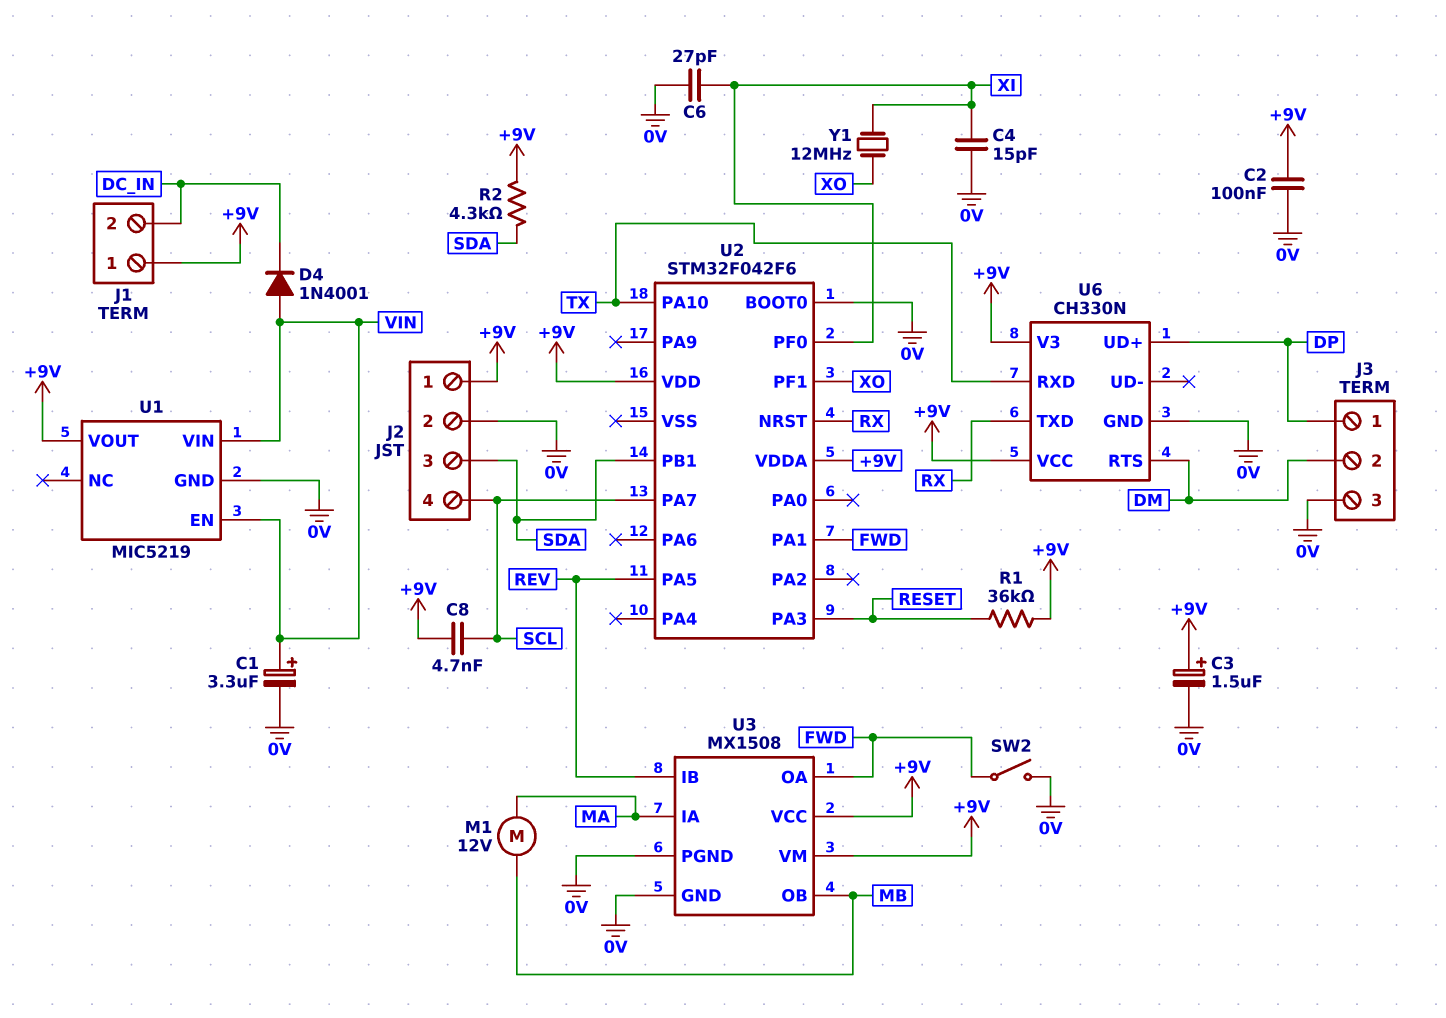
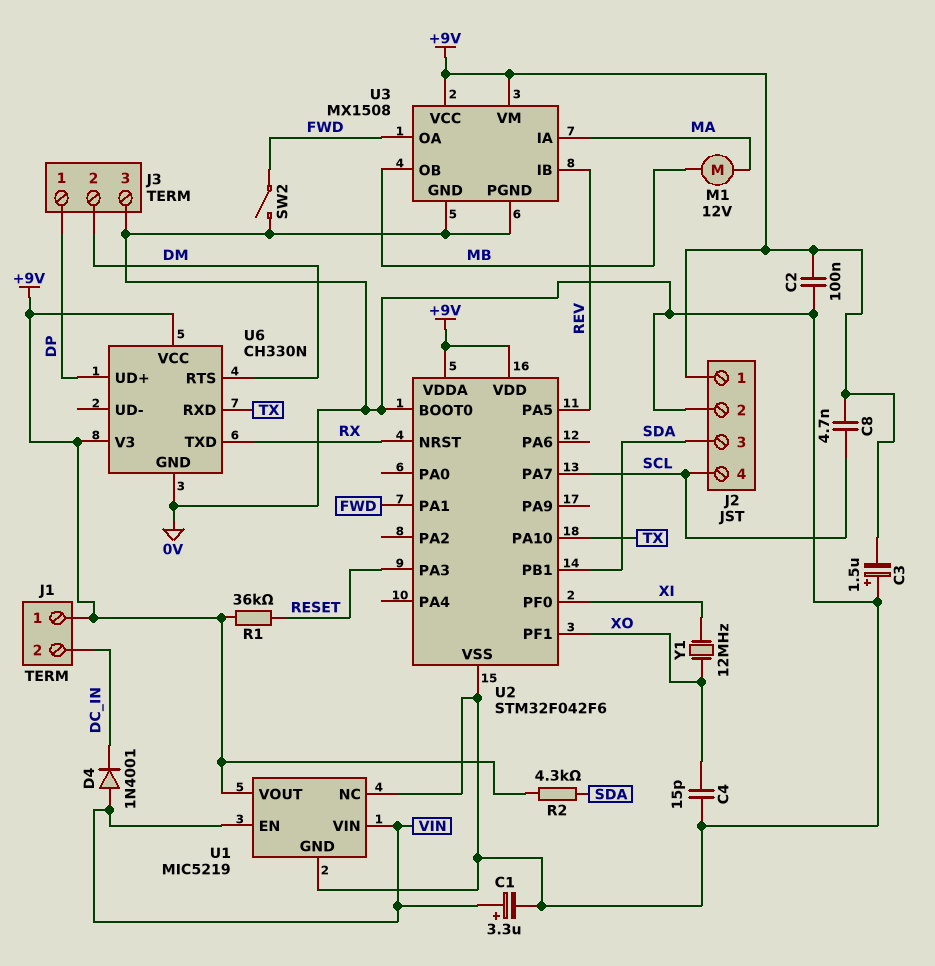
C3: 1.5uF (plus +9V, minus 0V) -> 1.5uF (plus 0V, minus +9V)
C4: 15pF (0V, XI) -> 15pF (0V, XO)
C6: 27pF (0V, XI) -> none
U1 pin NC: none -> 0V
U2 pin VSS: none -> 0V

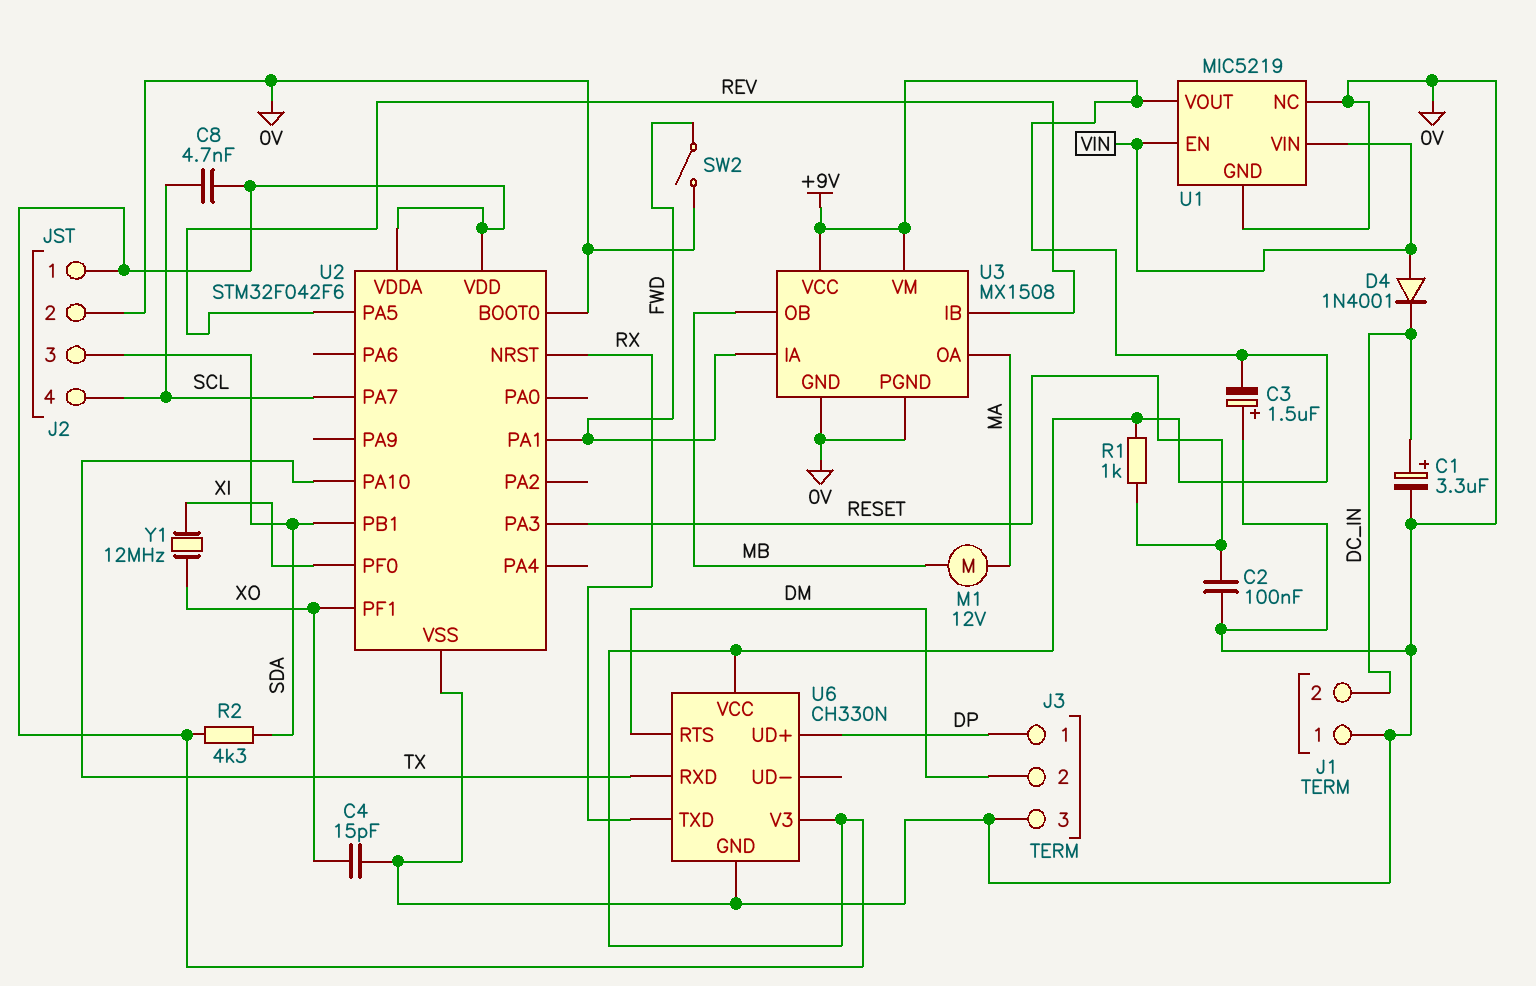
C1: 3.3uF (plus VIN, minus 0V) -> 3.3uF (plus DC_IN, minus 0V)
C2: 100nF (+9V, 0V) -> 100nF (0V, RESET)
J1 pin 1: +9V -> 0V
R1: 36k (+9V, RESET) -> 1k (+9V, RESET)
U3 pin IA: MA -> FWD
U3 pin OA: FWD -> MA

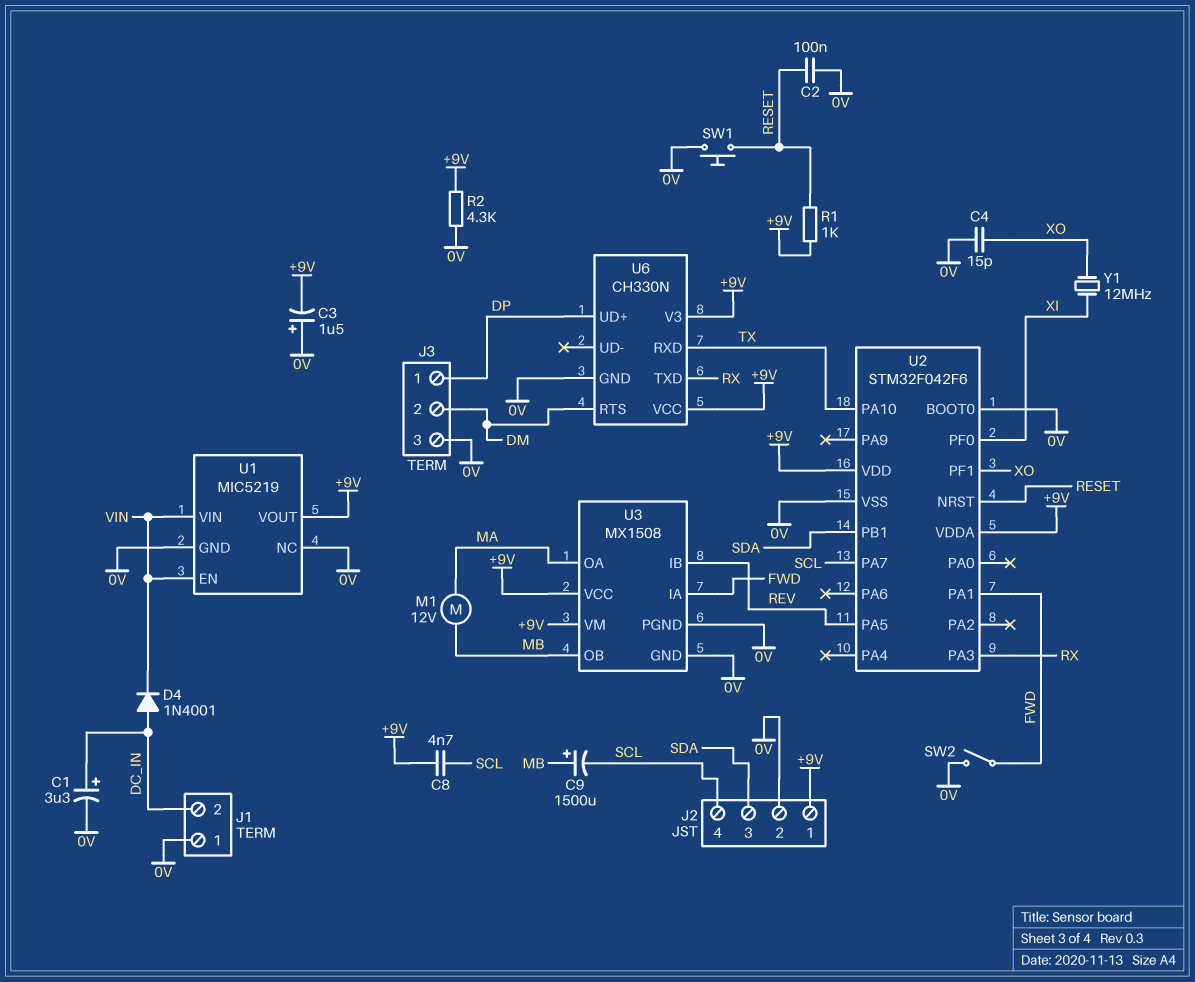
C9: none -> 1500uF (plus MB, minus SCL)
D4: diode 1N4001 (A VIN, K DC_IN) -> diode 1N4001 (A DC_IN, K VIN)
R2: 4.3k (+9V, SDA) -> 4.3k (+9V, 0V)
SW1: none -> button (0V, RESET)
U2 pin NRST: RX -> RESET
U2 pin PA3: RESET -> RX

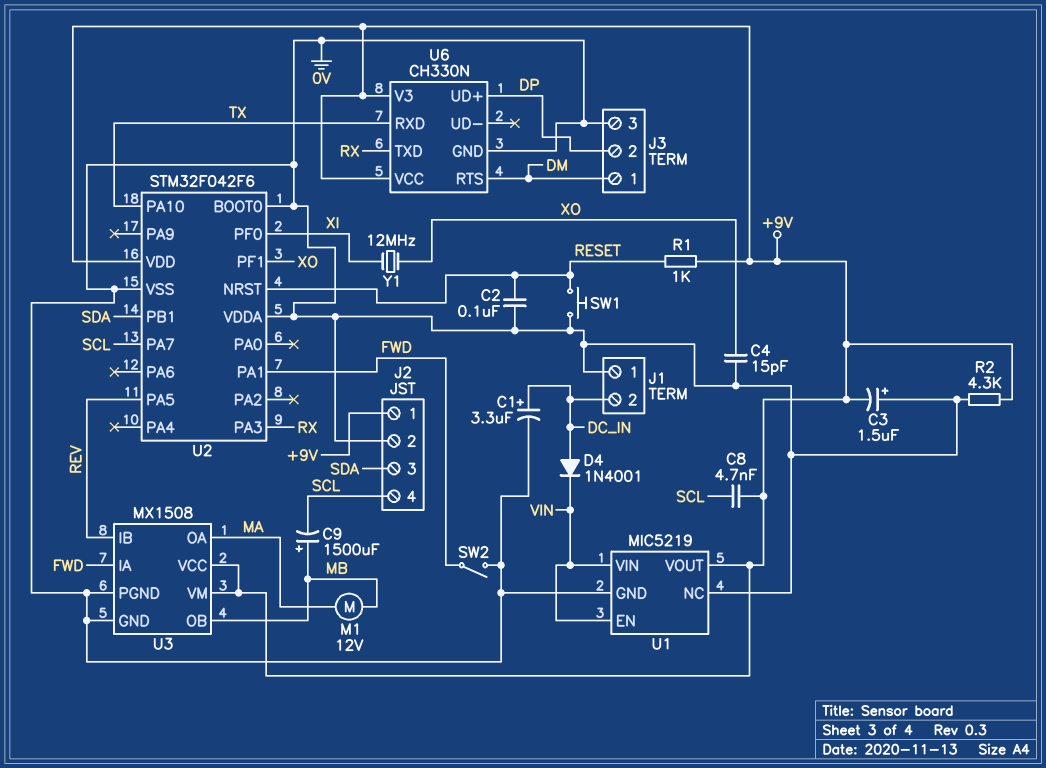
J3 pin 1: DP -> DM
J3 pin 2: DM -> DP
U2 pin VDDA: +9V -> 0V

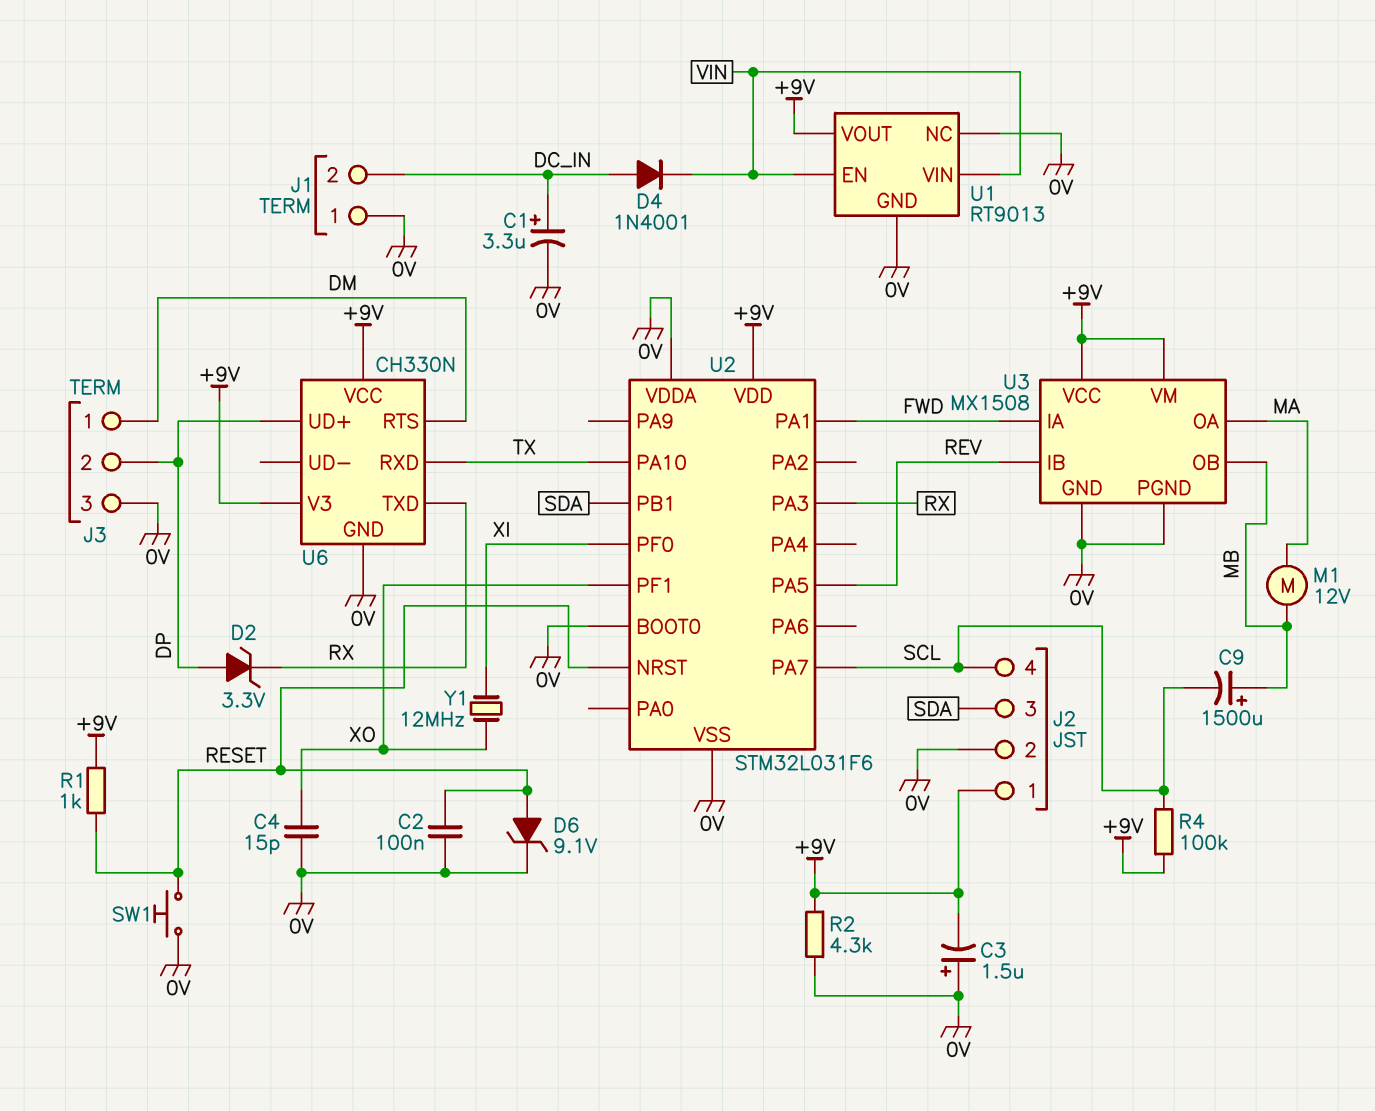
C8: 4.7nF (+9V, SCL) -> none
D2: none -> zener 3.3V (A DP, K RX)
D6: none -> zener 9.1V (A RESET, K 0V)
R4: none -> 100k (+9V, SCL)
SW2: switch (0V, FWD) -> none
U1: MIC5219 -> RT9013
U2: STM32F042F6 -> STM32L031F6

